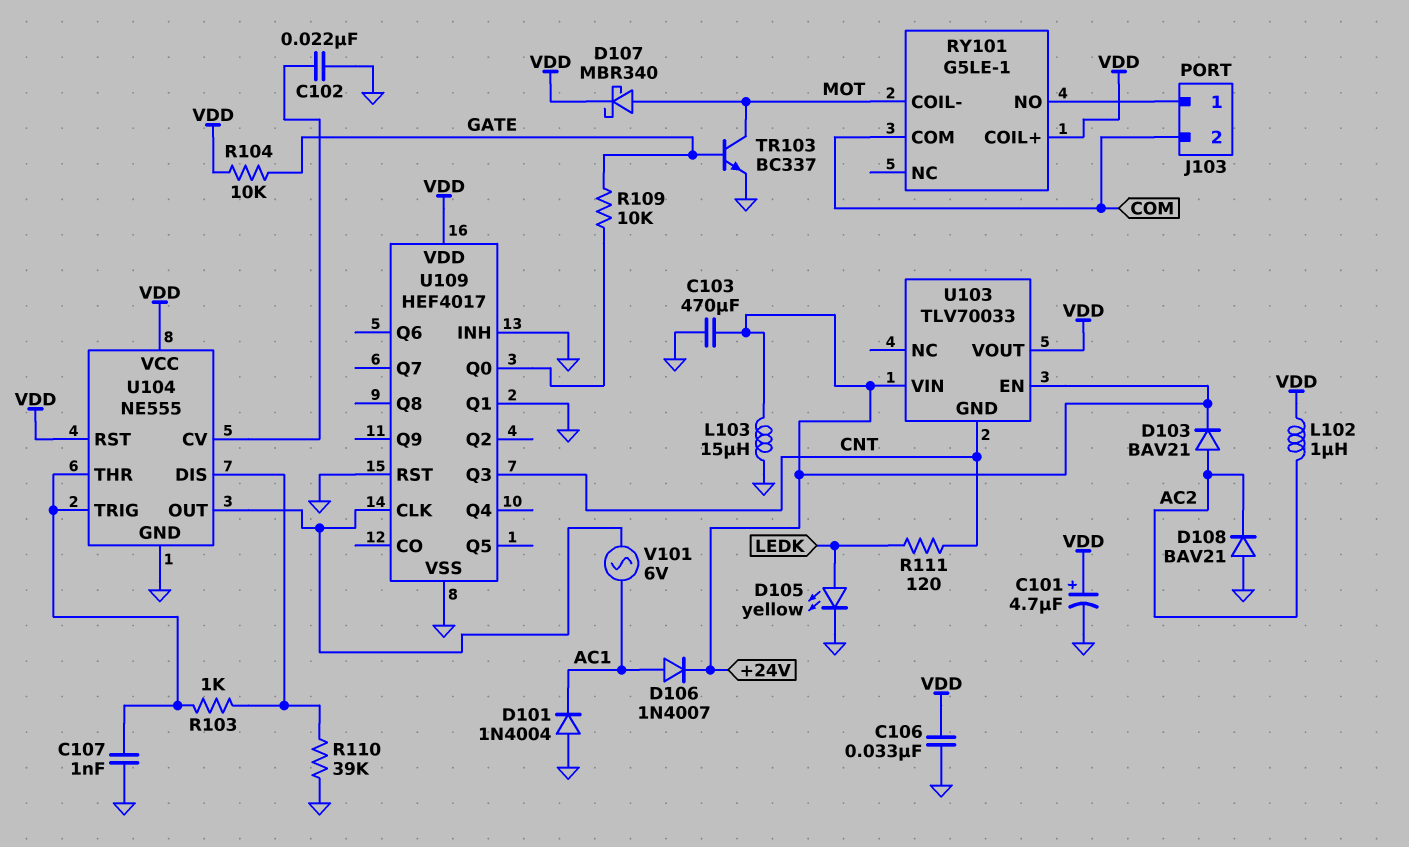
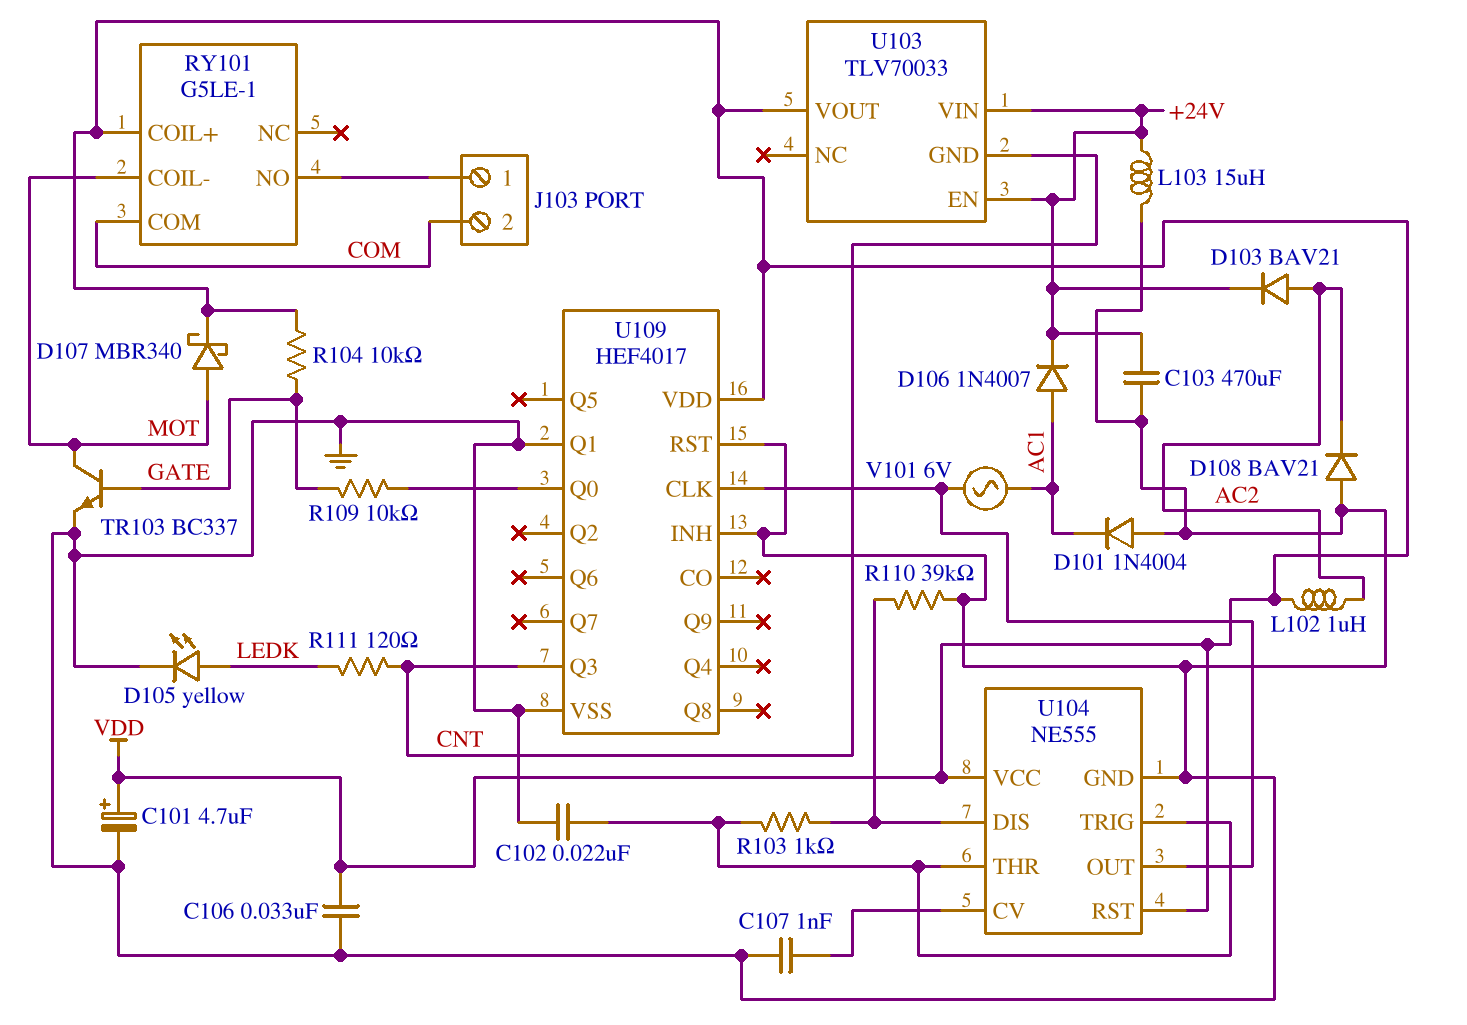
C102: 22nF (GND, U104/CV) -> 22nF (GND, U104/THR)
C107: 1nF (GND, U104/THR) -> 1nF (GND, U104/CV)

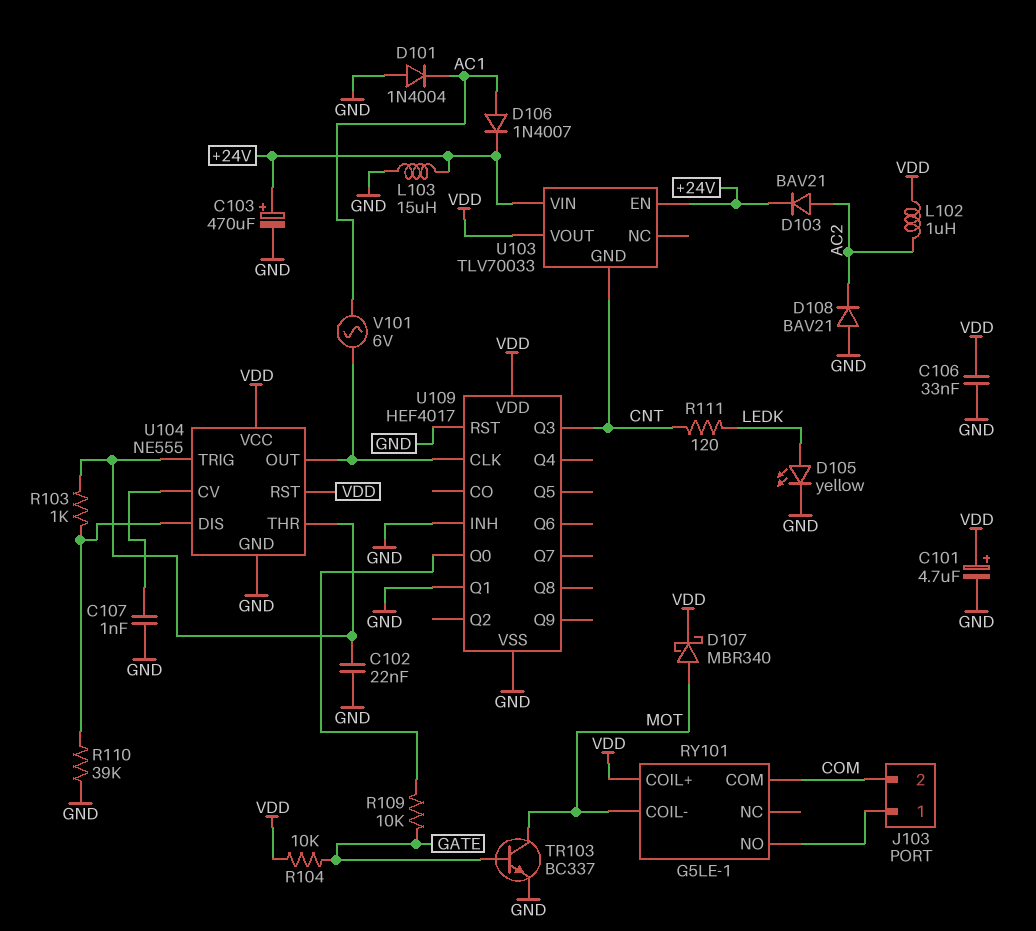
C103: 470uF (+24V, GND) -> 470uF (plus +24V, minus GND)

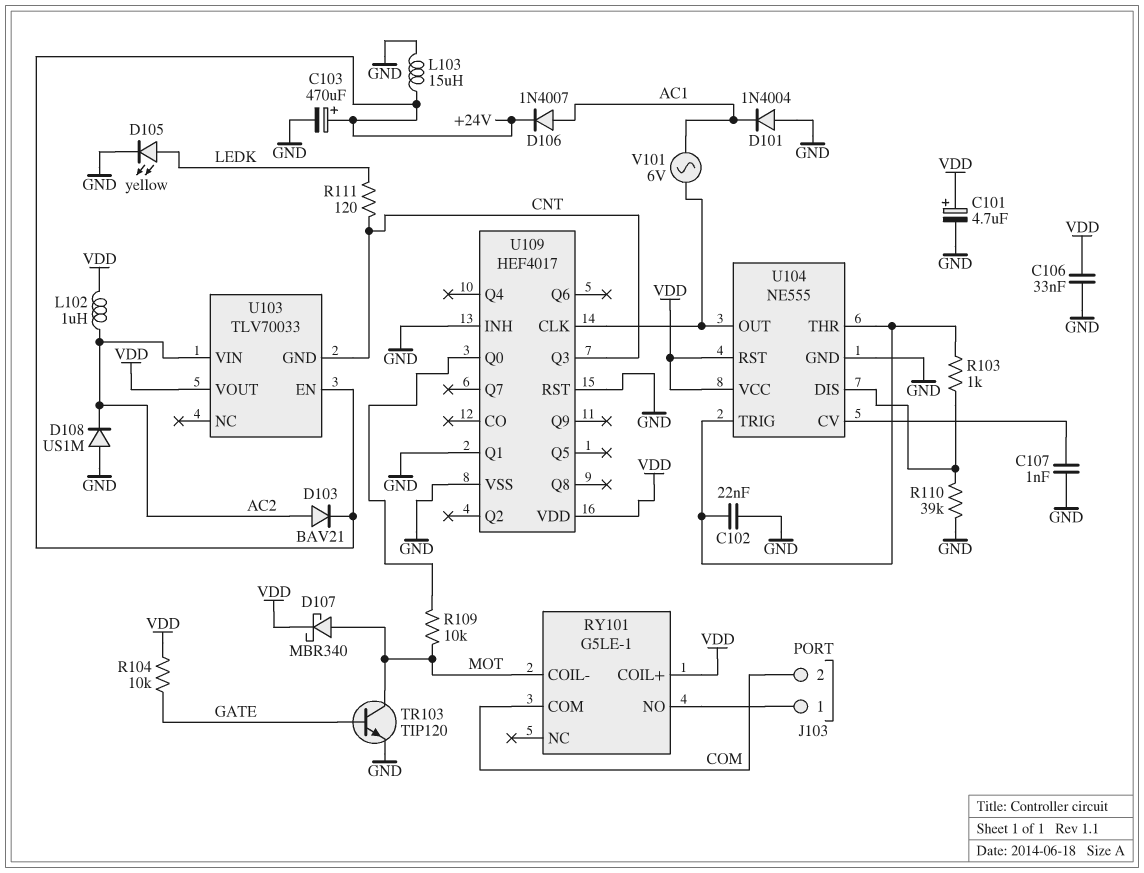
D108: diode BAV21 (A GND, K AC2) -> diode US1M (A GND, K AC2)
R109: 10k (GATE, U109/Q0) -> 10k (MOT, U109/Q0)
TR103: NPN BC337 (B GATE, C MOT, E GND) -> NPN TIP120 (B GATE, C MOT, E GND)
U103 pin VIN: +24V -> AC2

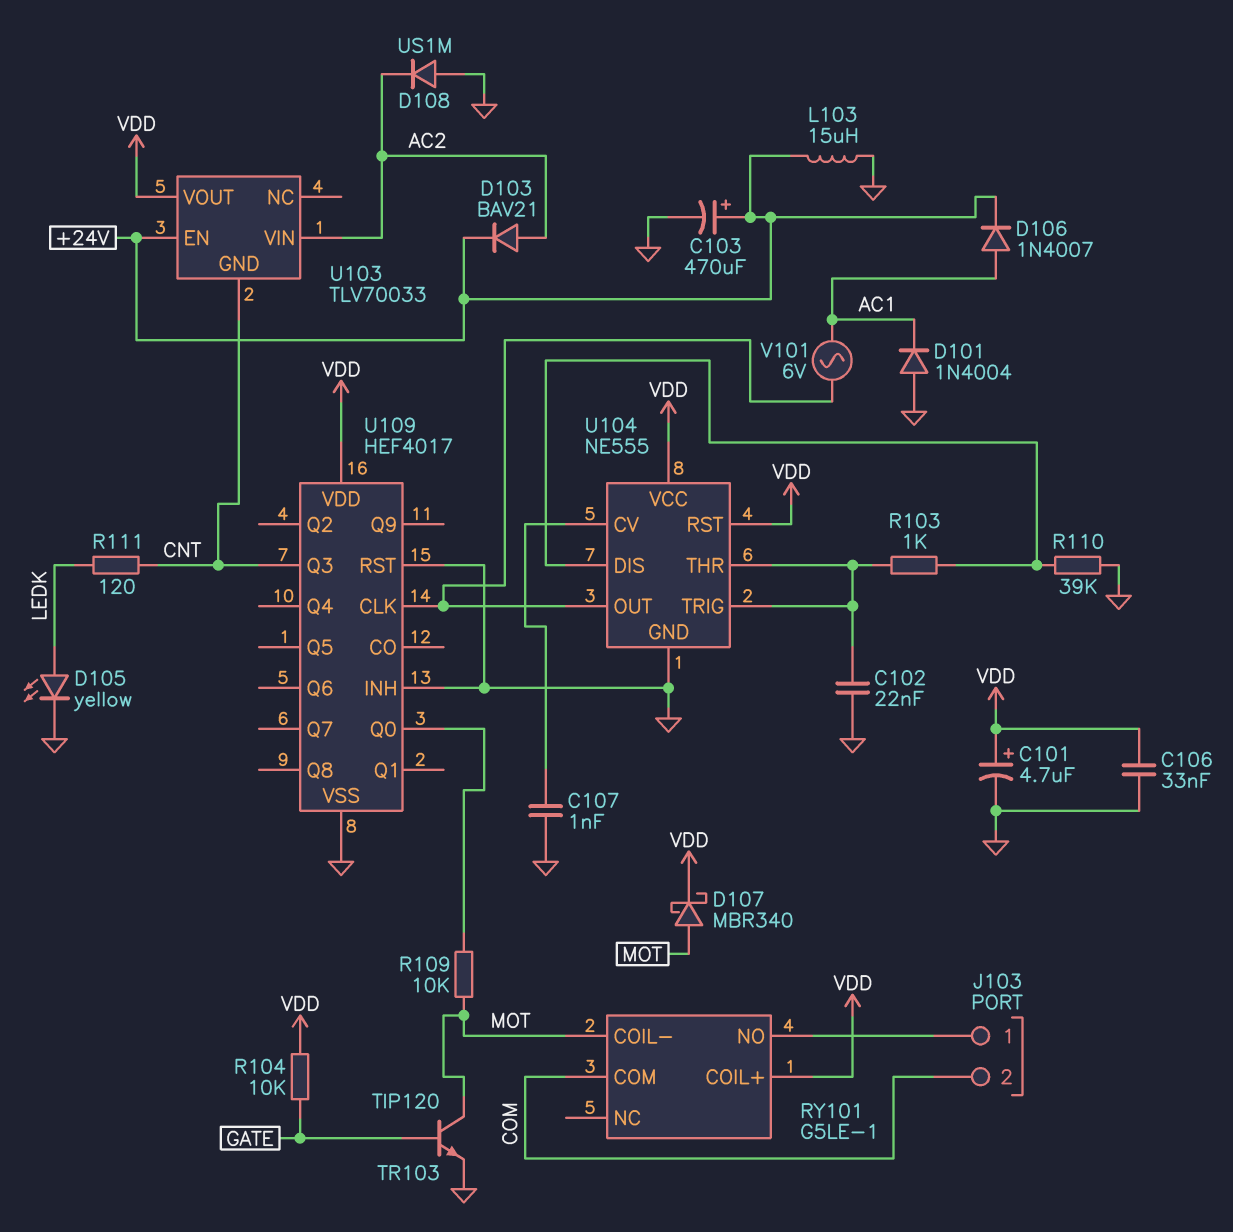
L102: 1uH (AC2, VDD) -> none
U109 pin Q1: GND -> none

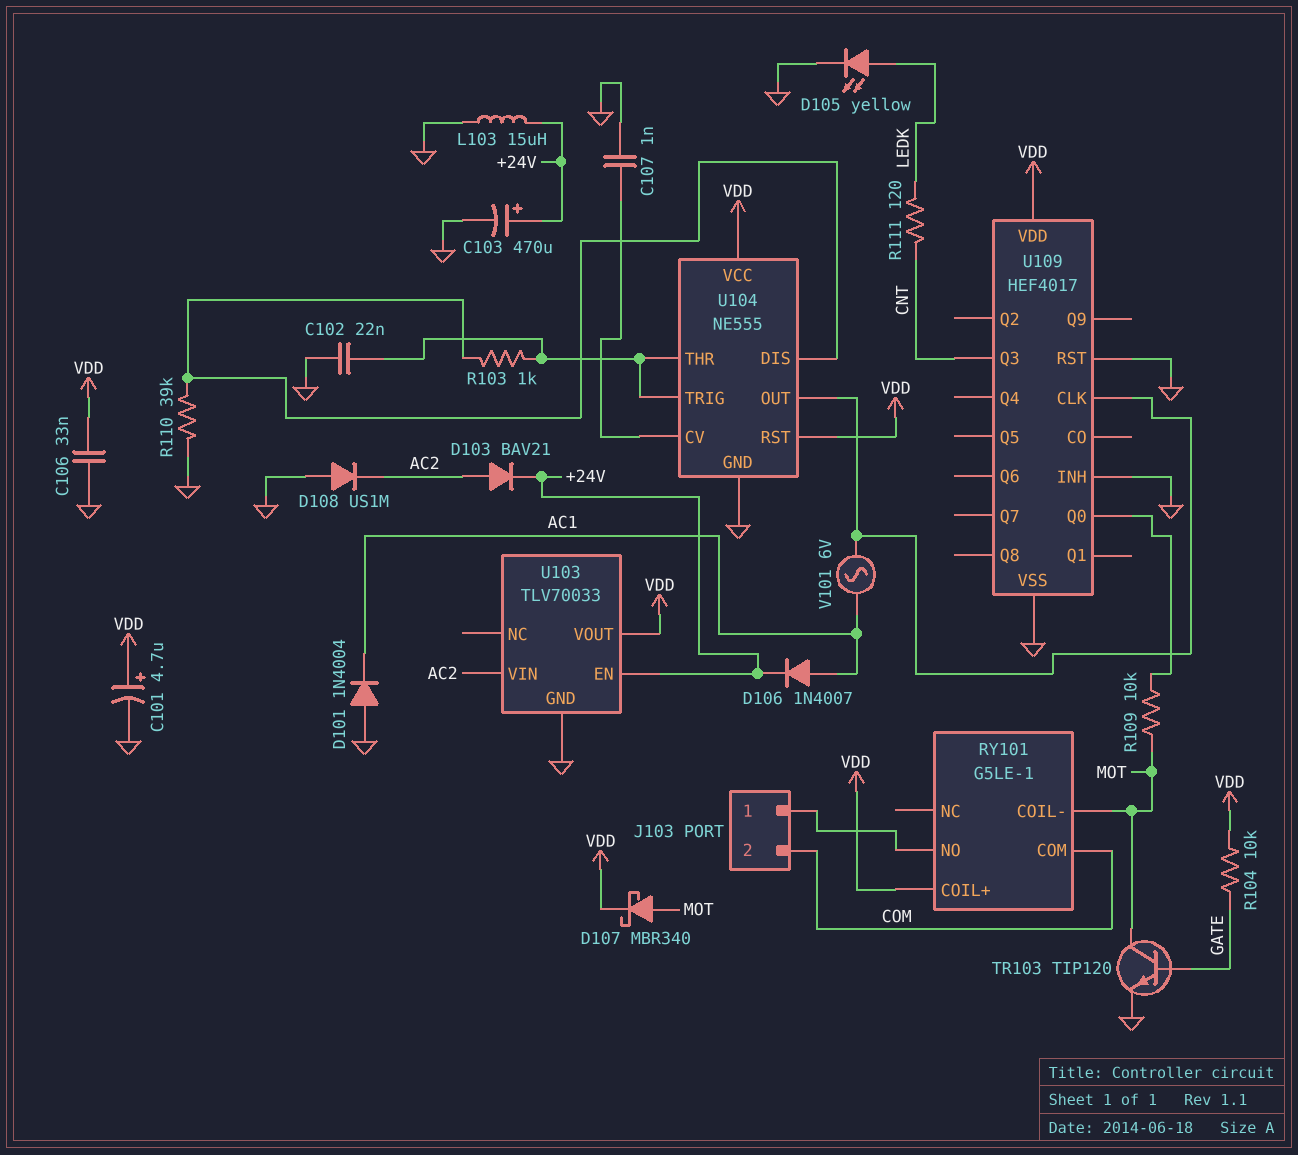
U103 pin GND: CNT -> GND

